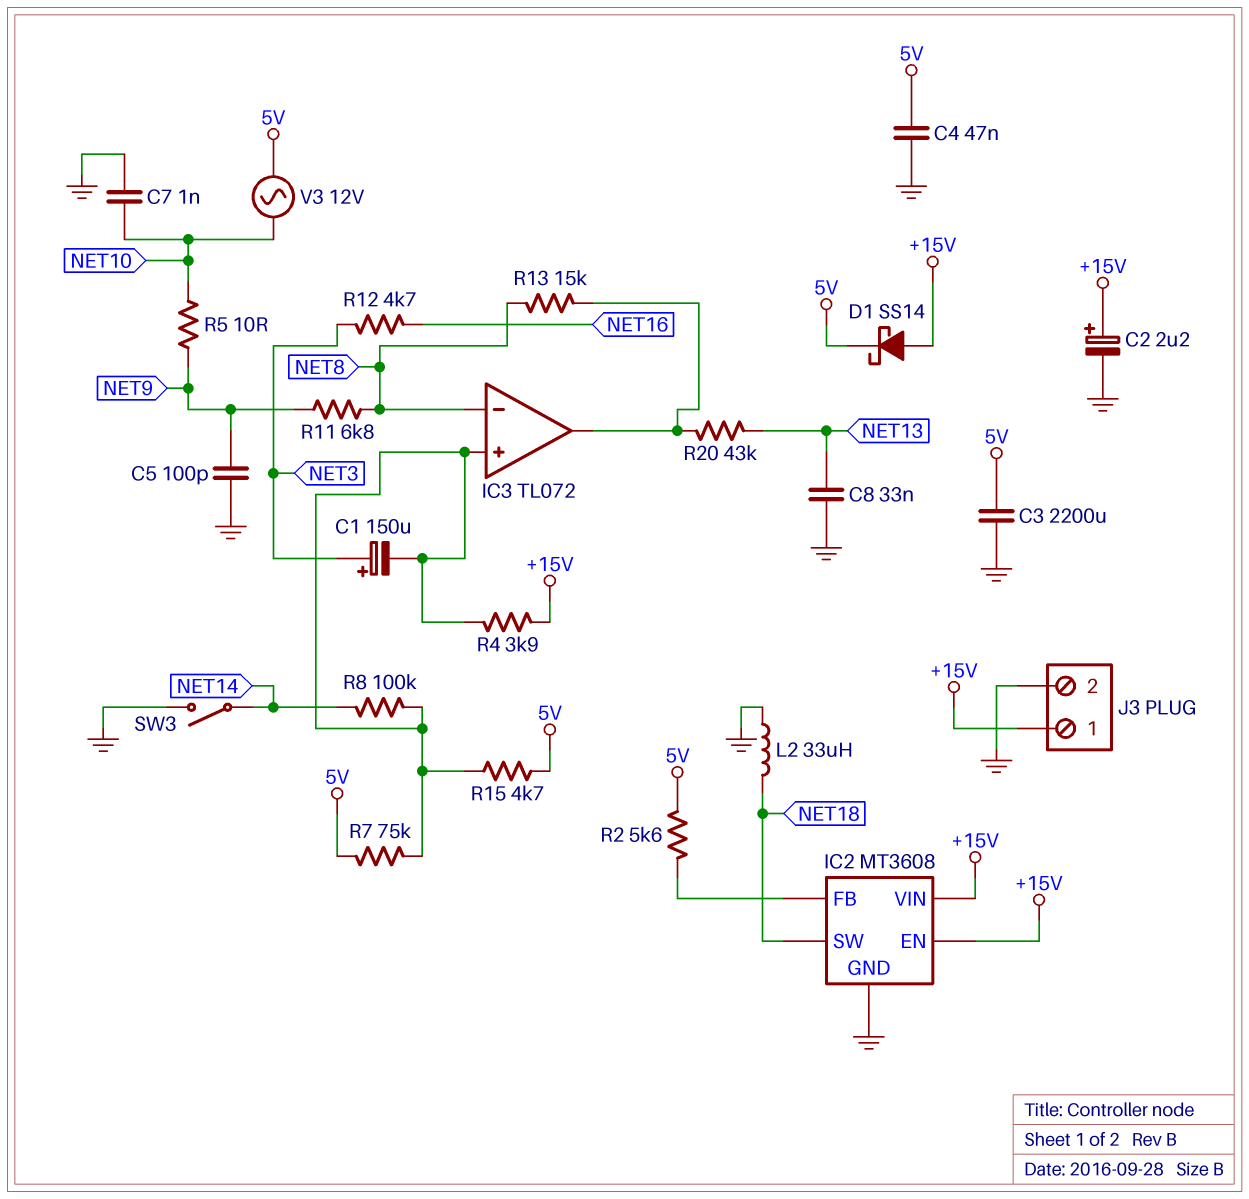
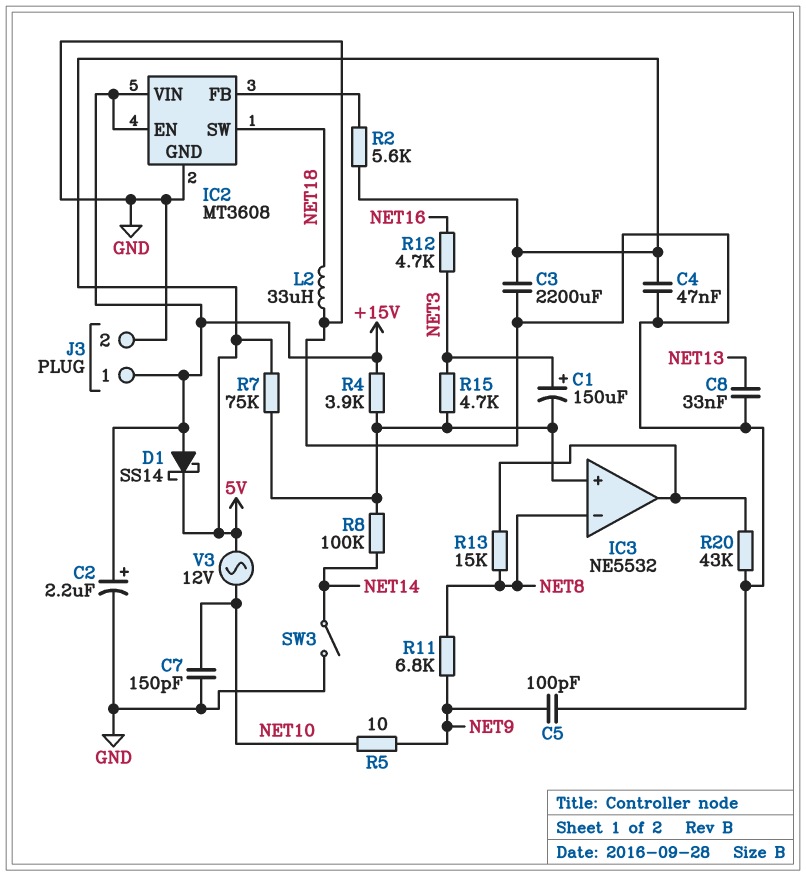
C7: 1nF (GND, NET10) -> 150pF (GND, NET10)
IC3: TL072 -> NE5532
R15: 4.7k (5V, IC3/in+) -> 4.7k (IC3/in+, NET3)
R20: 43k (IC3/out, NET13) -> 43k (GND, IC3/out)

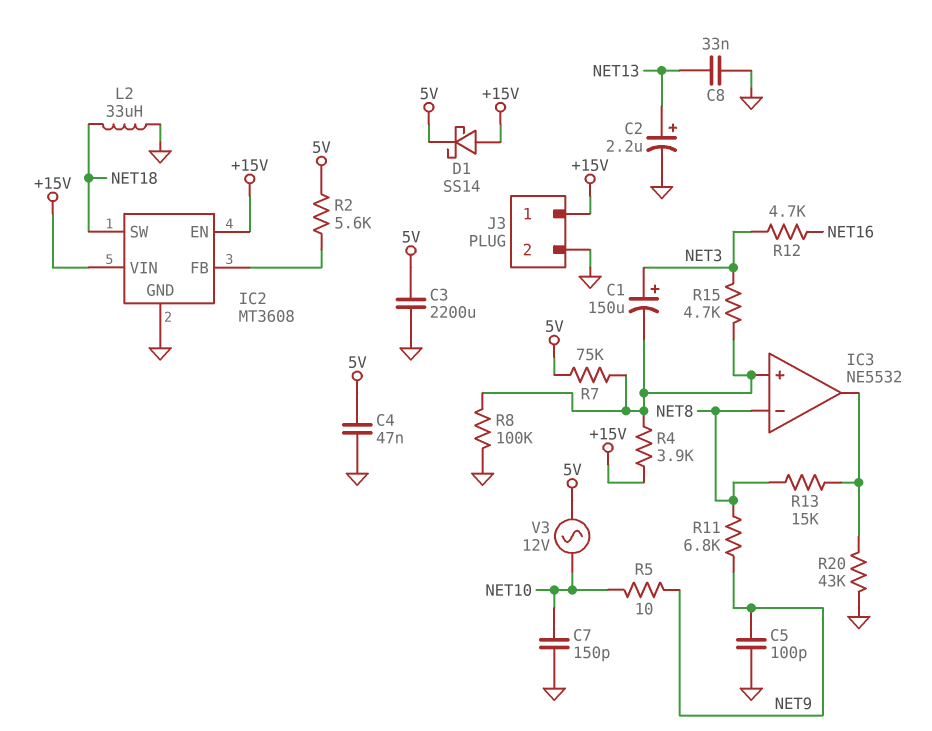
C2: 2.2uF (plus +15V, minus GND) -> 2.2uF (plus NET13, minus GND)
R8: 100k (IC3/in+, NET14) -> 100k (GND, IC3/in+)
SW3: switch (GND, NET14) -> none

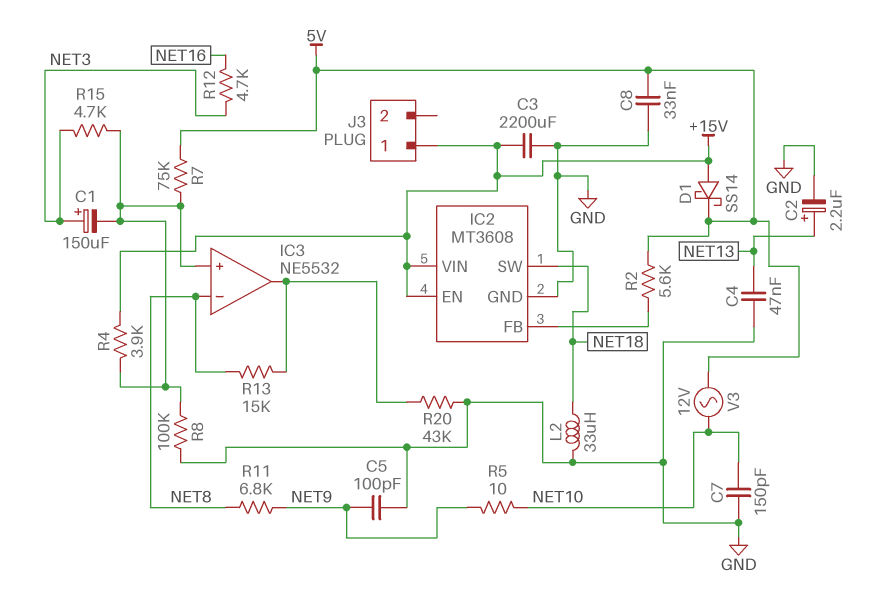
C3: 2200uF (5V, GND) -> 2200uF (+15V, GND)
C4: 47nF (5V, GND) -> 47nF (GND, NET13)
C8: 33nF (GND, NET13) -> 33nF (5V, GND)
J3 pin 2: GND -> none

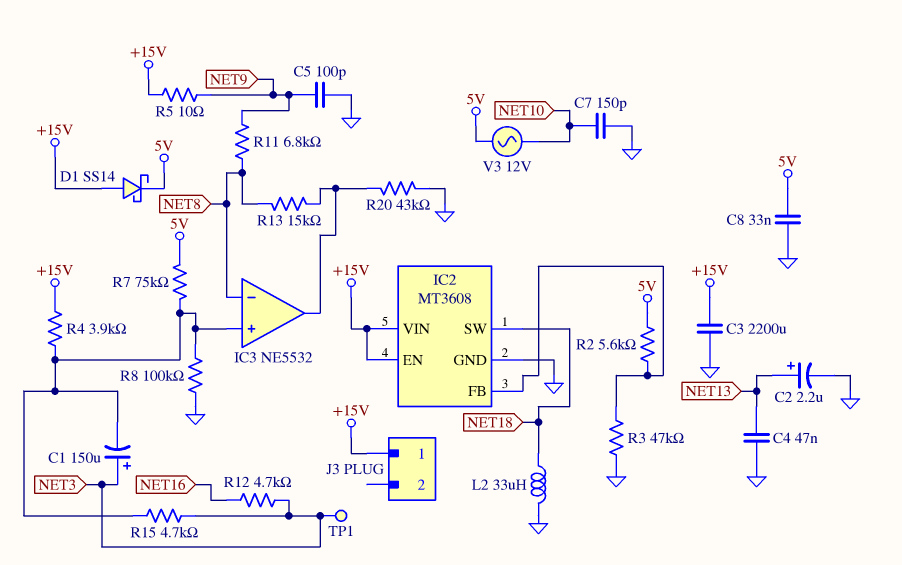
R3: none -> 47k (GND, IC2/FB)
R5: 10 (NET9, NET10) -> 10 (+15V, NET9)
TP1: none -> test point (NET3)

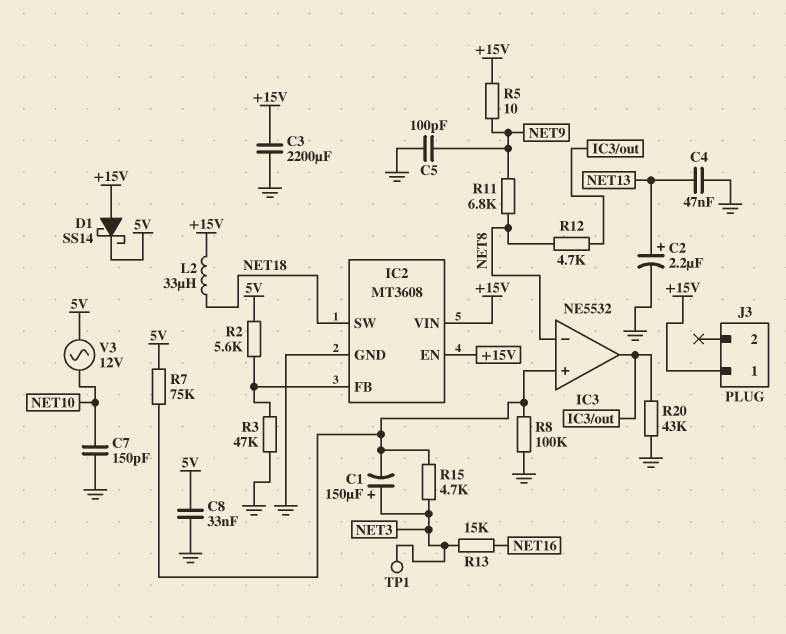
L2: 33uH (GND, NET18) -> 33uH (+15V, NET18)
R4: 3.9k (+15V, IC3/in+) -> none
R12: 4.7k (NET3, NET16) -> 4.7k (IC3/out, NET8)
R13: 15k (IC3/out, NET8) -> 15k (NET3, NET16)

